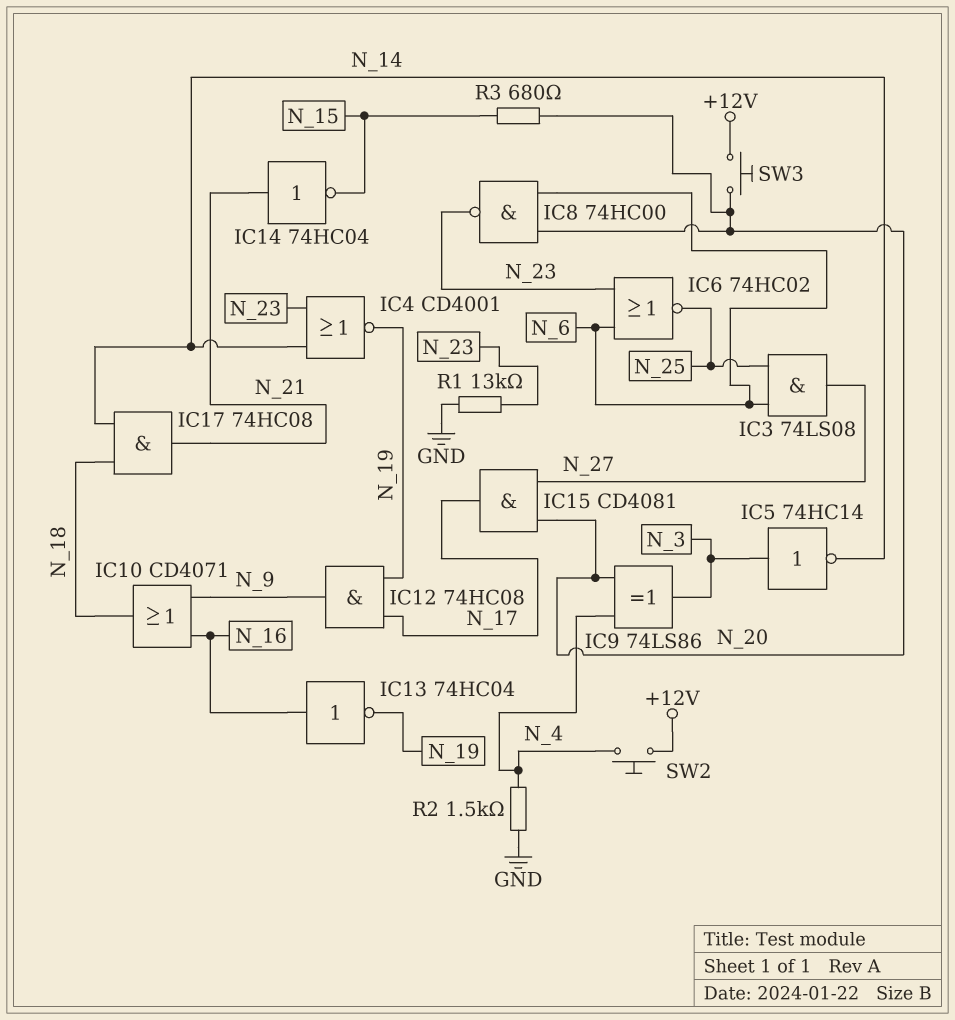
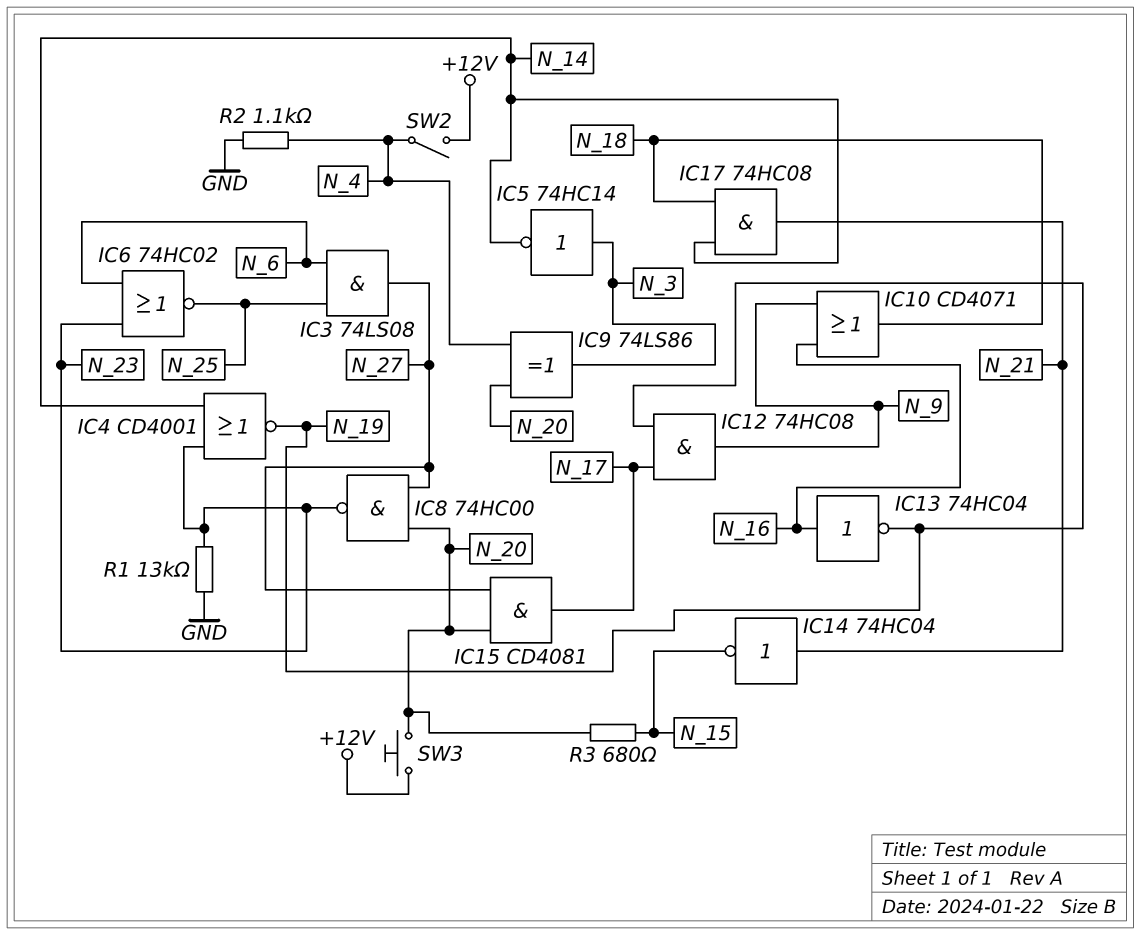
IC8: NAND 74HC00 (in N_6, in N_20, out N_23) -> NAND 74HC00 (in N_20, in N_27, out N_23)
R2: 1.5k (GND, N_4) -> 1.1k (GND, N_4)
SW2: button (+12V, N_4) -> switch (+12V, N_4)

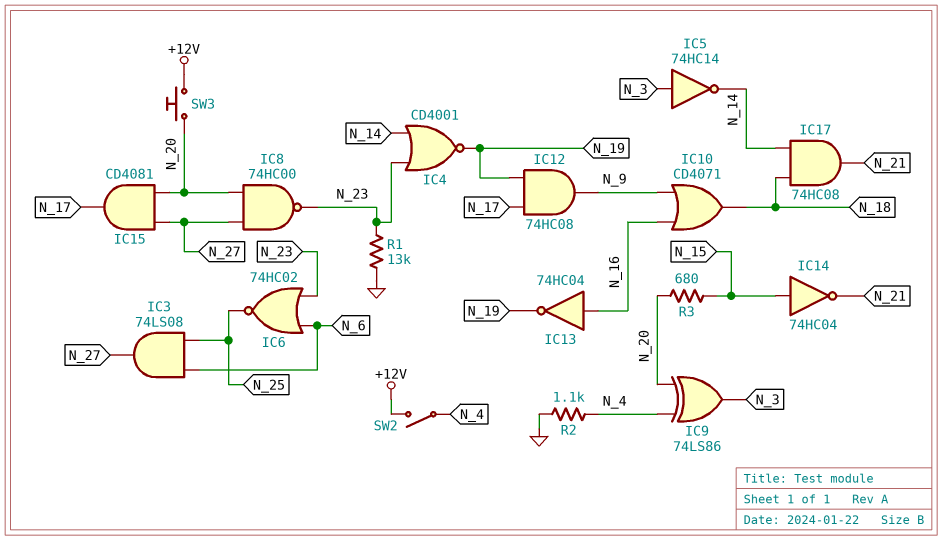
IC14: NOT 74HC04 (in N_21, out N_15) -> NOT 74HC04 (in N_15, out N_21)

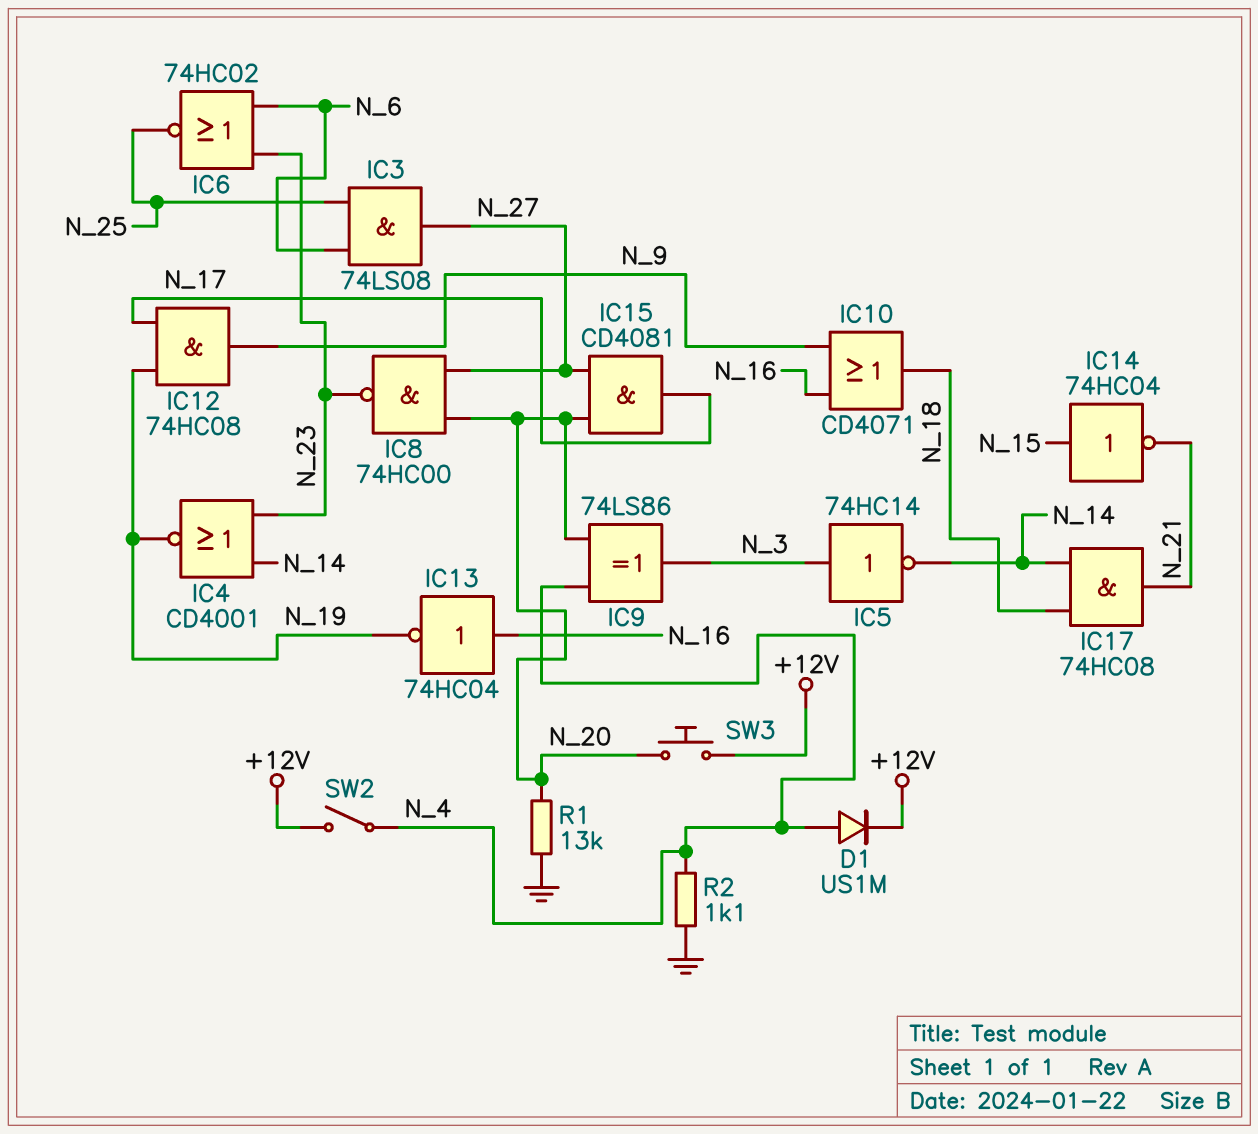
D1: none -> diode US1M (A N_4, K +12V)
R1: 13k (GND, N_23) -> 13k (GND, N_20)
R3: 680 (N_15, N_20) -> none

